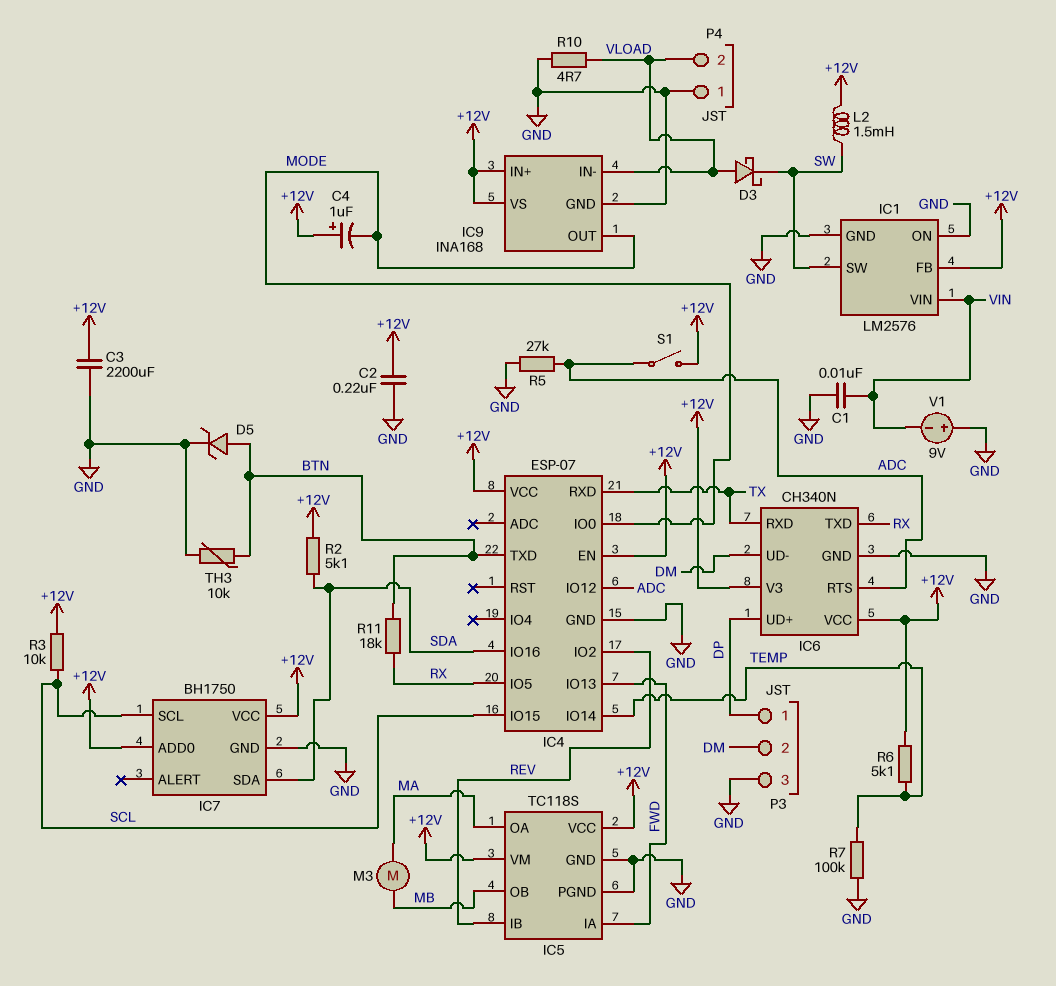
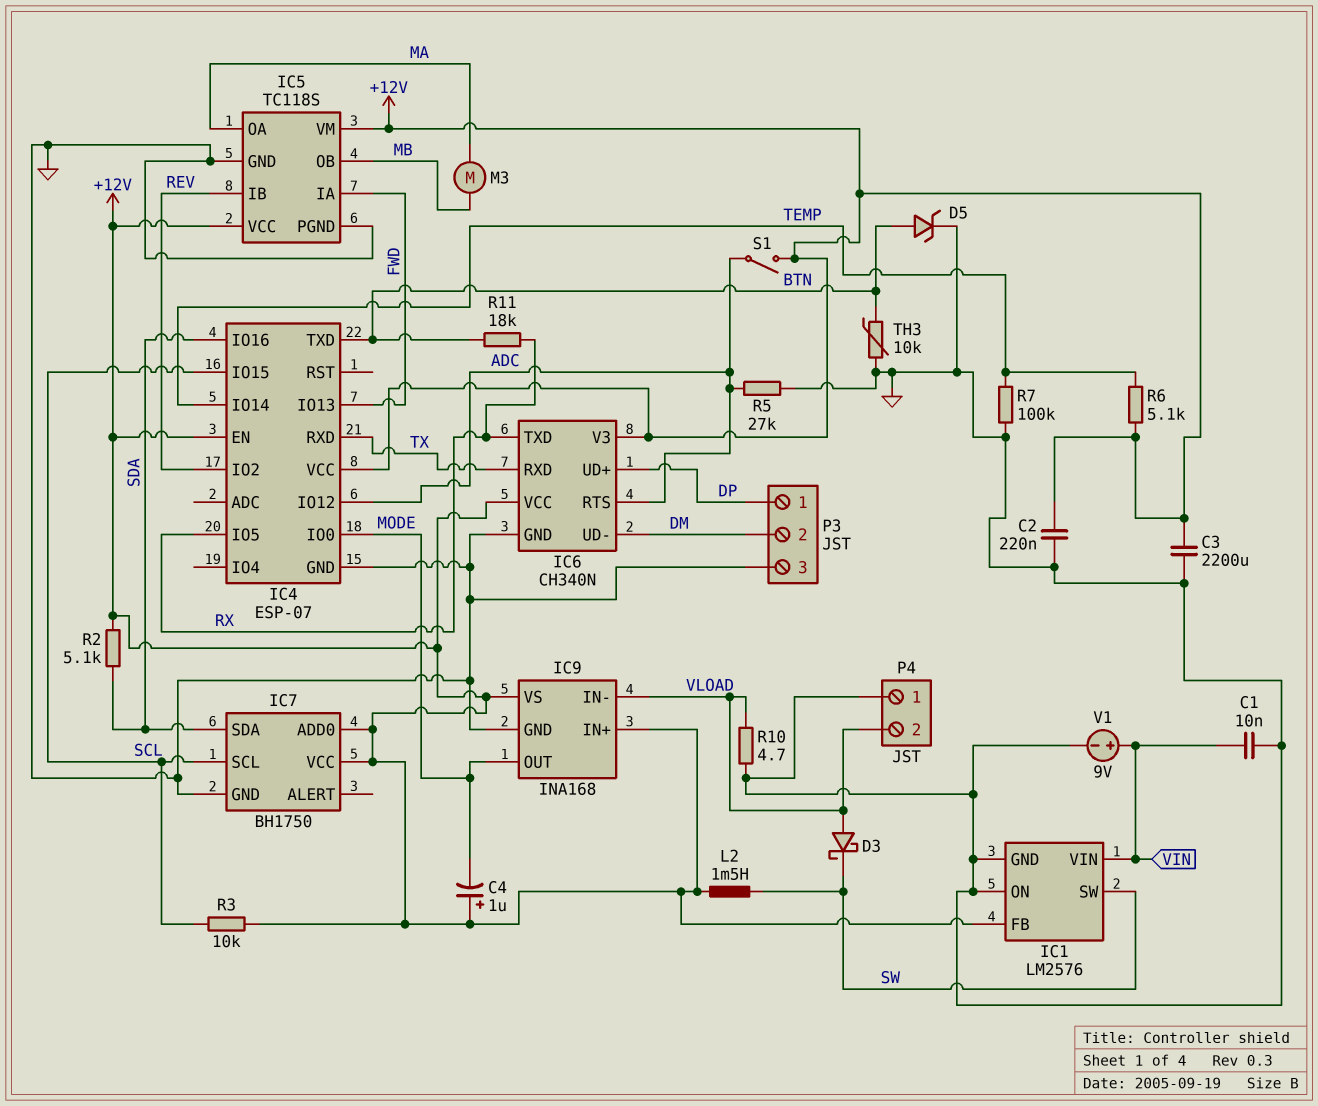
V1: 9V (plus GND, minus VIN) -> 9V (plus VIN, minus GND)

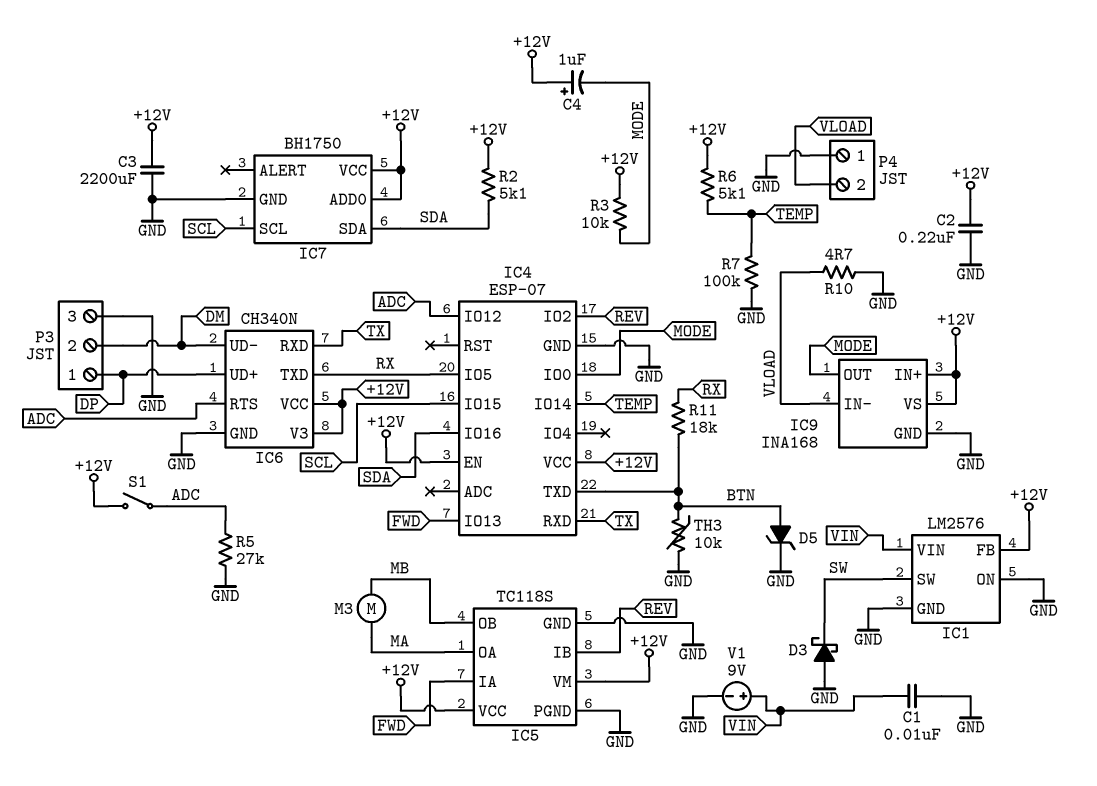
D3: schottky (A VLOAD, K SW) -> schottky (A GND, K SW)
L2: 1.5mH (+12V, SW) -> none
R3: 10k (+12V, SCL) -> 10k (+12V, MODE)

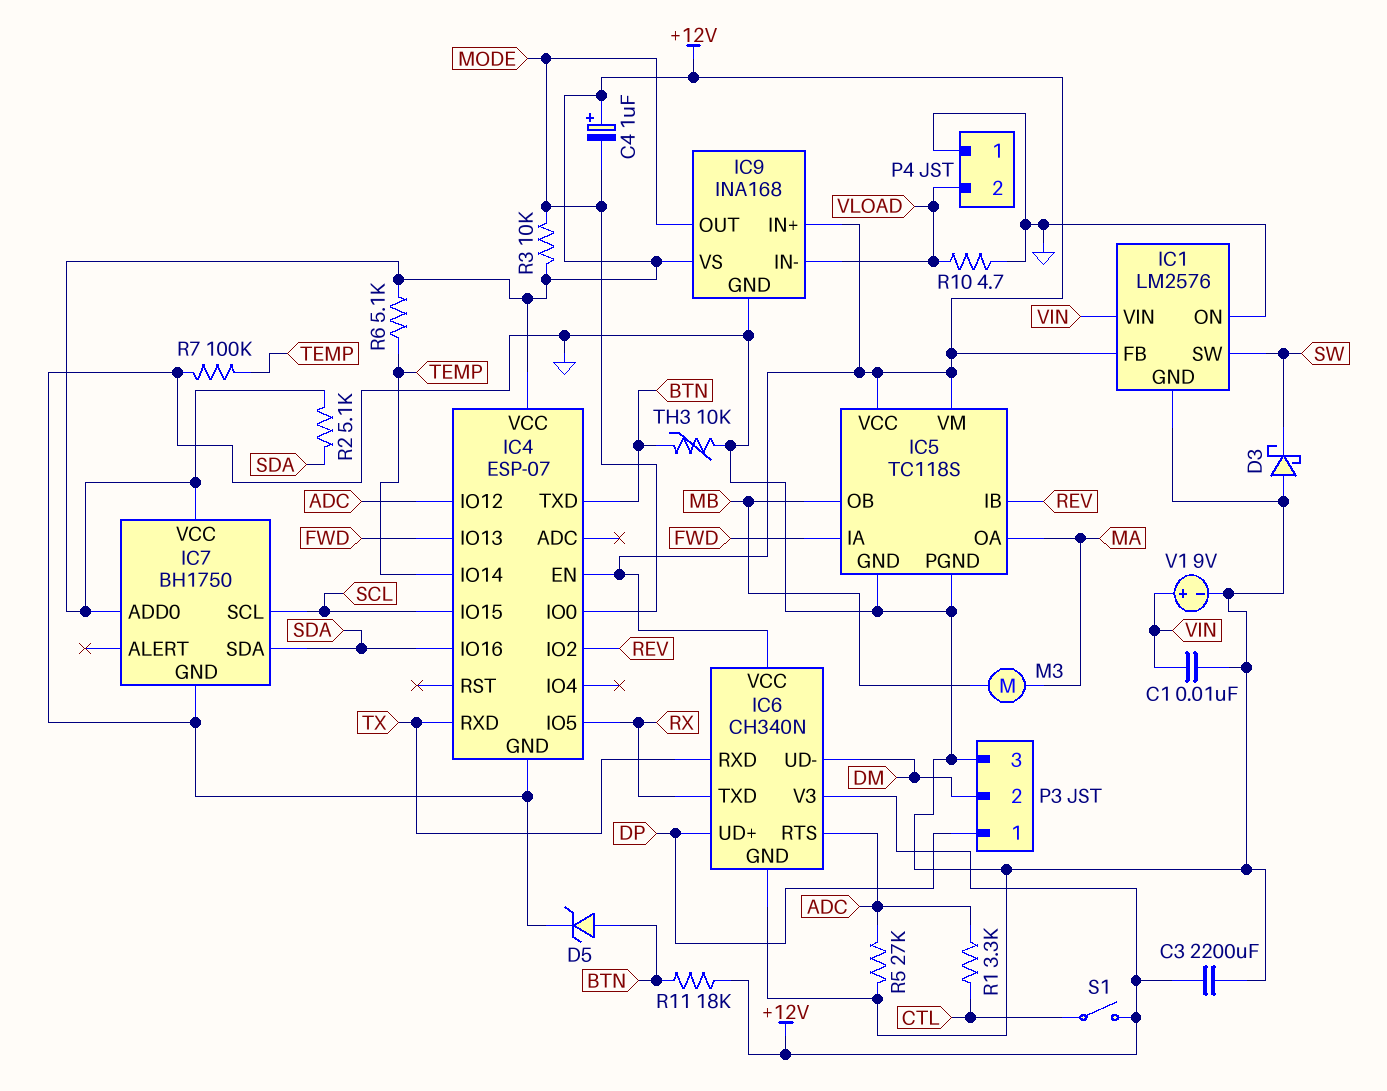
C2: 220nF (+12V, GND) -> none
R1: none -> 3.3k (ADC, CTL)
R11: 18k (BTN, RX) -> 18k (+12V, BTN)
S1: switch (+12V, ADC) -> switch (+12V, CTL)

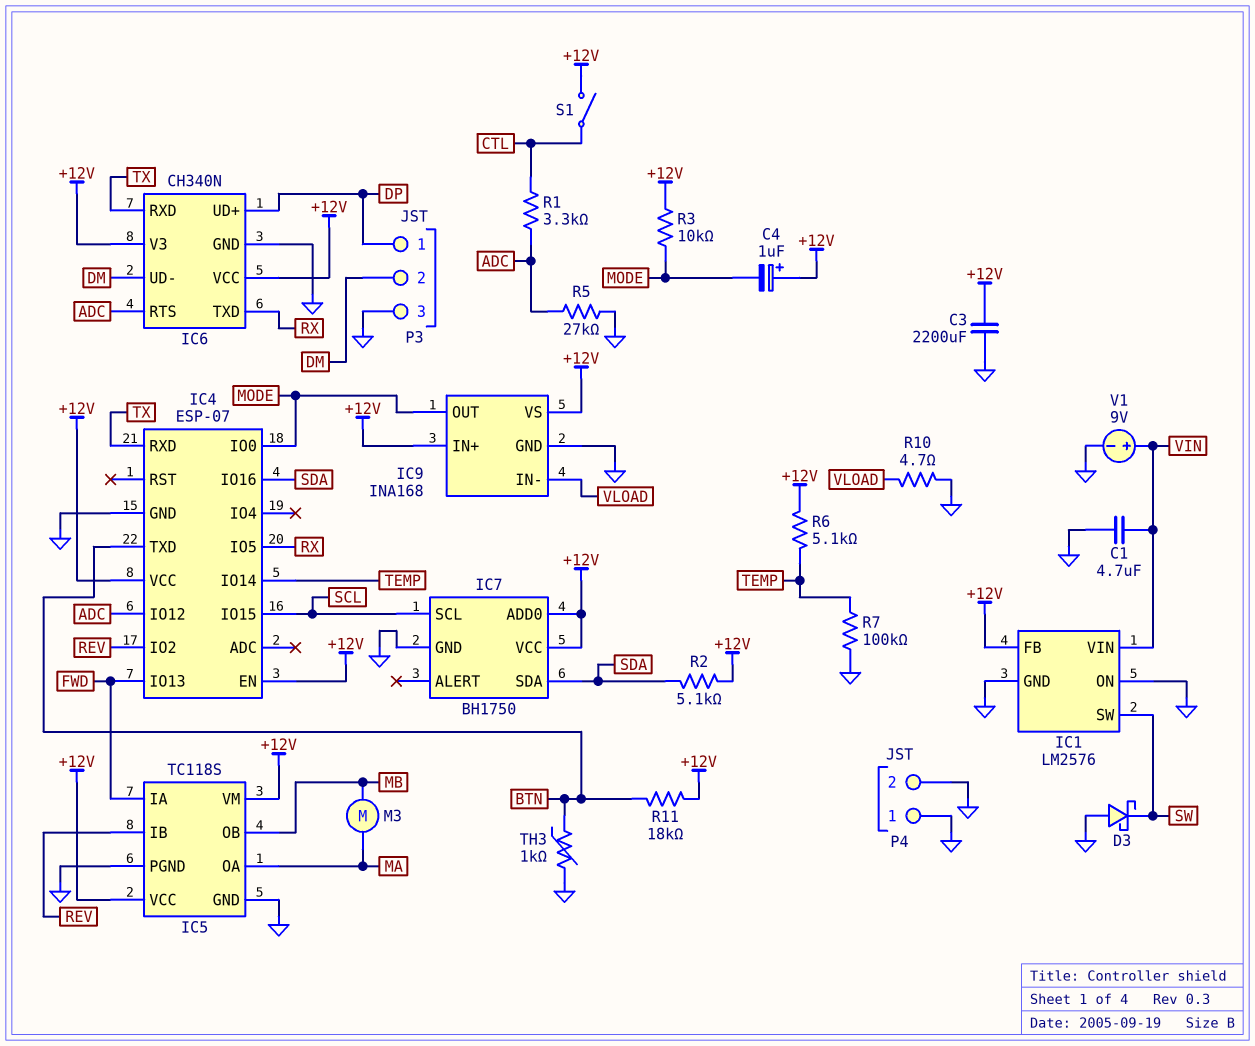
C1: 10nF (GND, VIN) -> 4.7uF (GND, VIN)
D5: zener (A BTN, K GND) -> none
P4 pin 2: VLOAD -> GND
TH3: 10k (BTN, GND) -> 1k (BTN, GND)

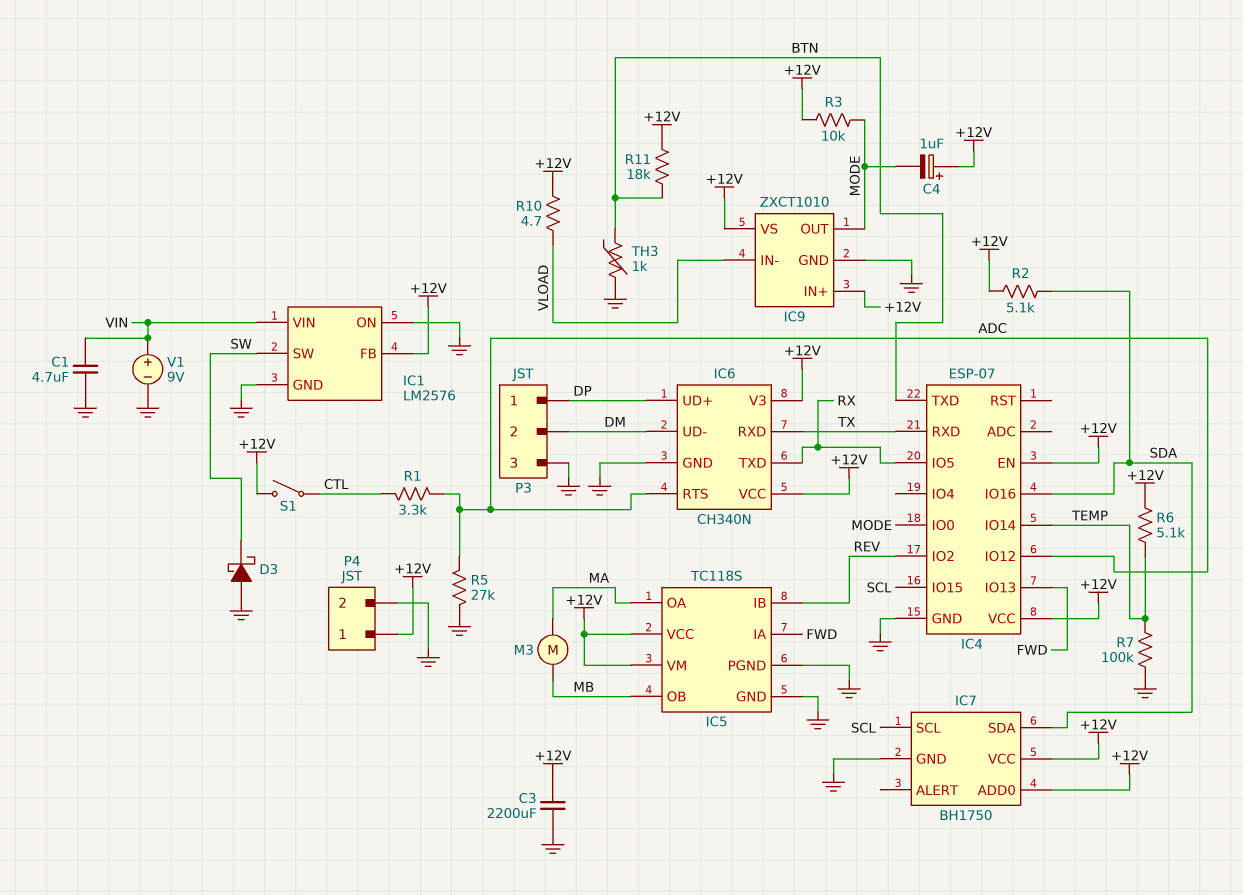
IC9: INA168 -> ZXCT1010
P4 pin 1: GND -> +12V
R10: 4.7 (GND, VLOAD) -> 4.7 (+12V, VLOAD)

